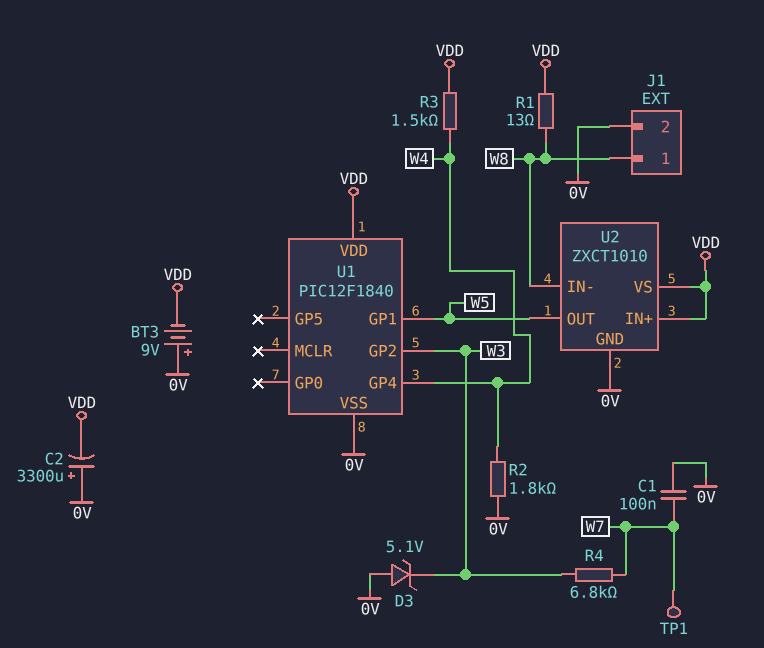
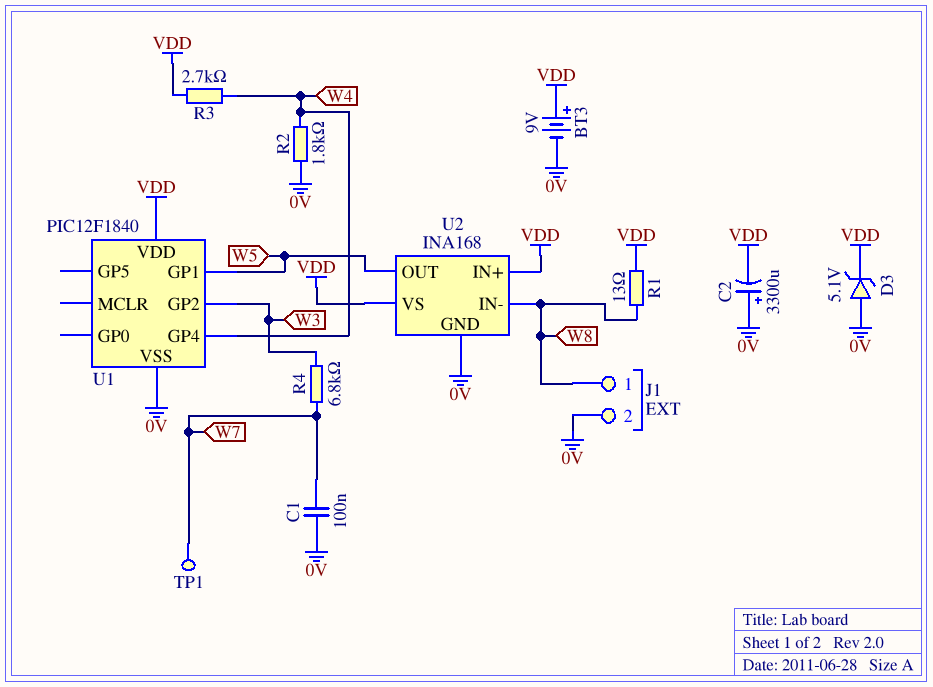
BT3: 9V (plus 0V, minus VDD) -> 9V (plus VDD, minus 0V)
D3: zener 5.1V (A 0V, K W3) -> zener 5.1V (A 0V, K VDD)
R3: 1.5k (VDD, W4) -> 2.7k (VDD, W4)
U2: ZXCT1010 -> INA168

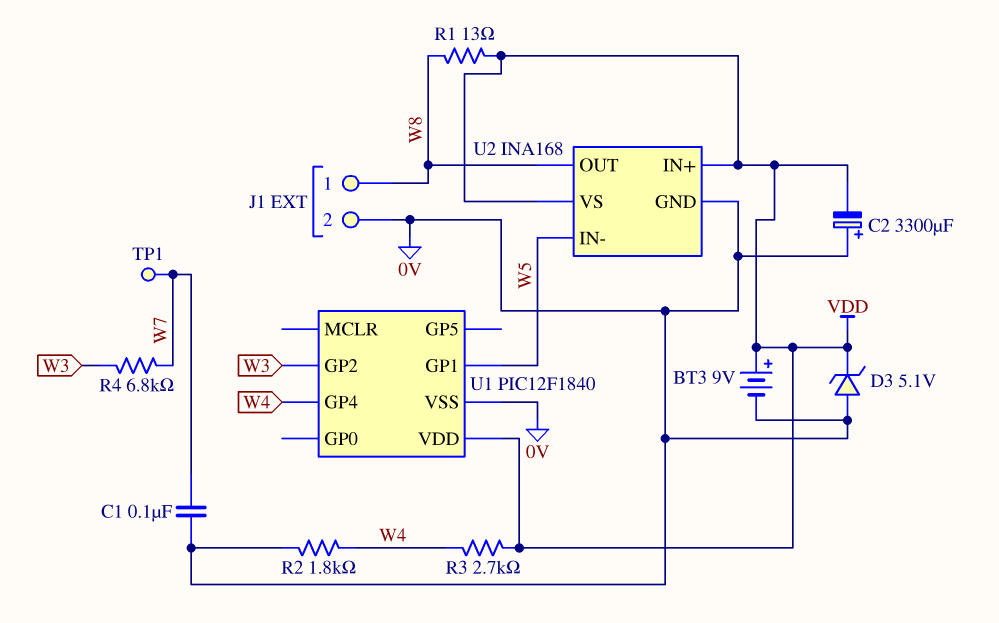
U2 pin IN-: W8 -> W5
U2 pin OUT: W5 -> W8

